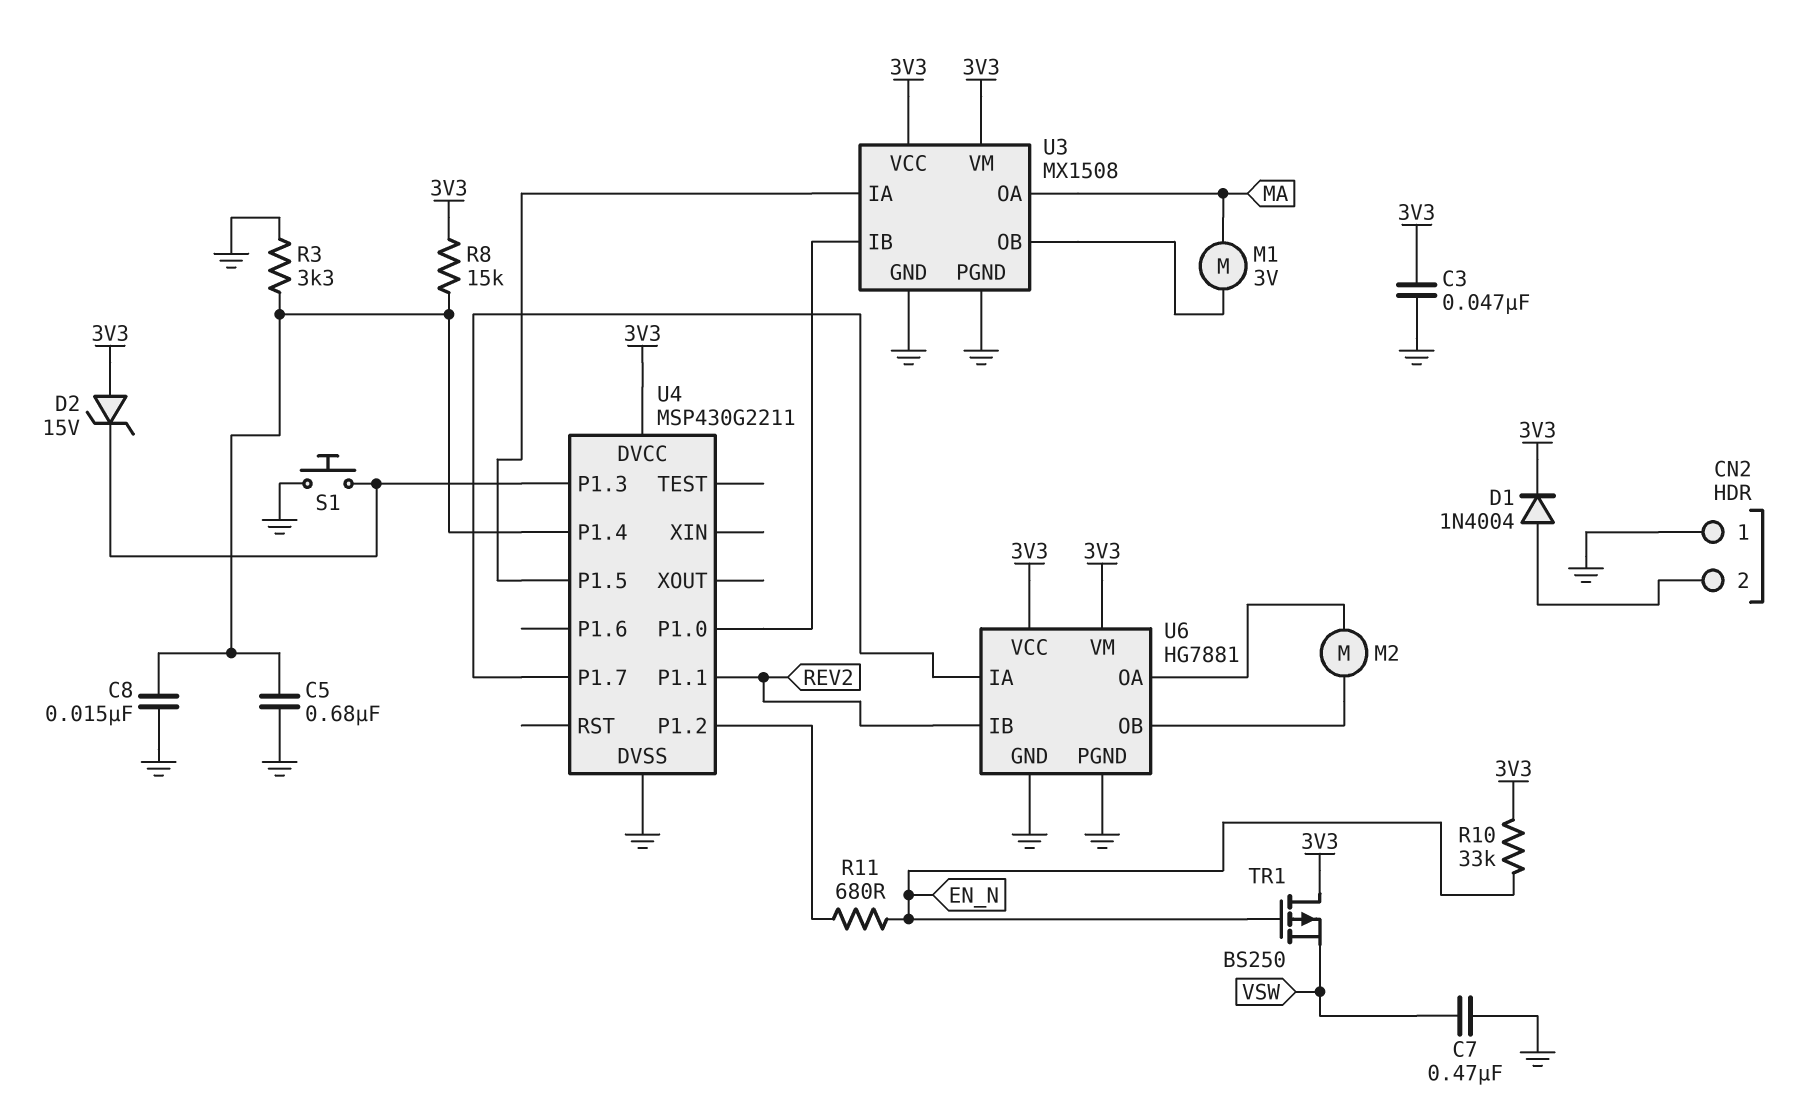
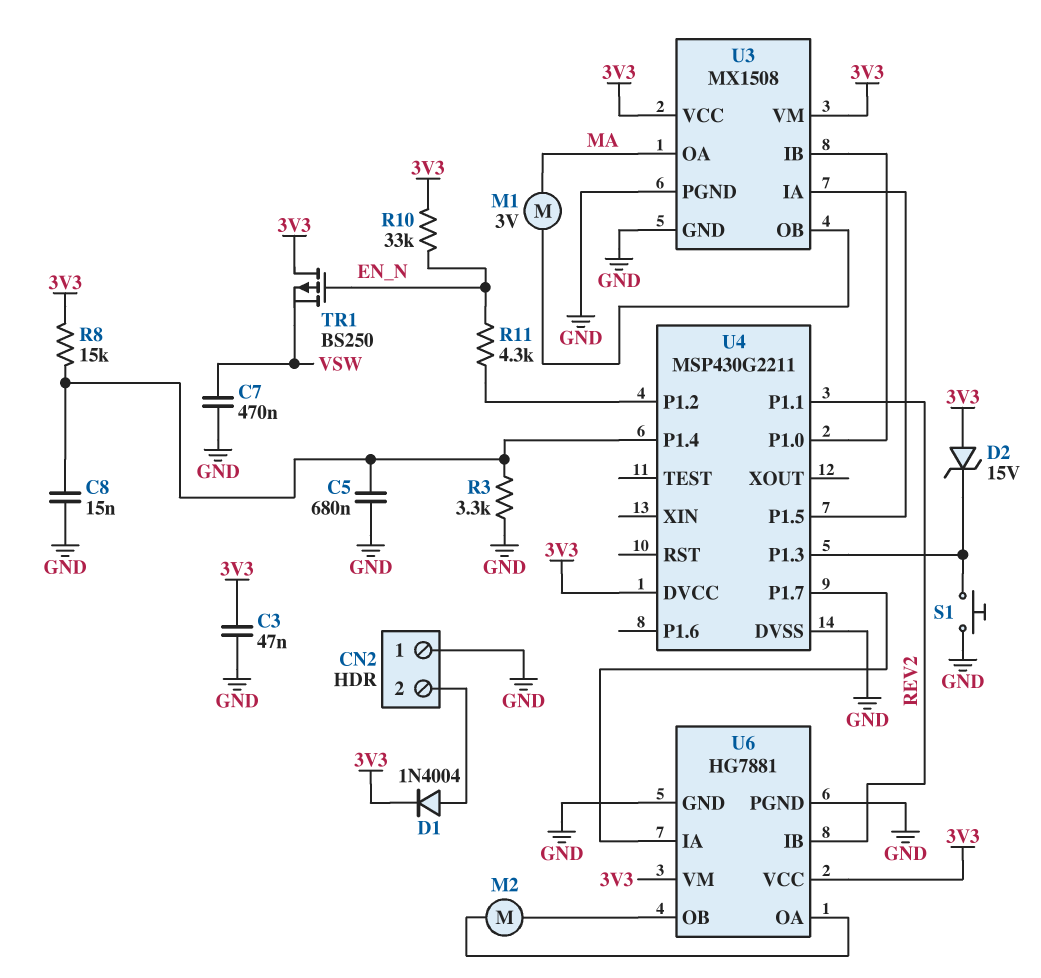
R11: 680 (EN_N, U4/P1.2) -> 4.3k (EN_N, U4/P1.2)

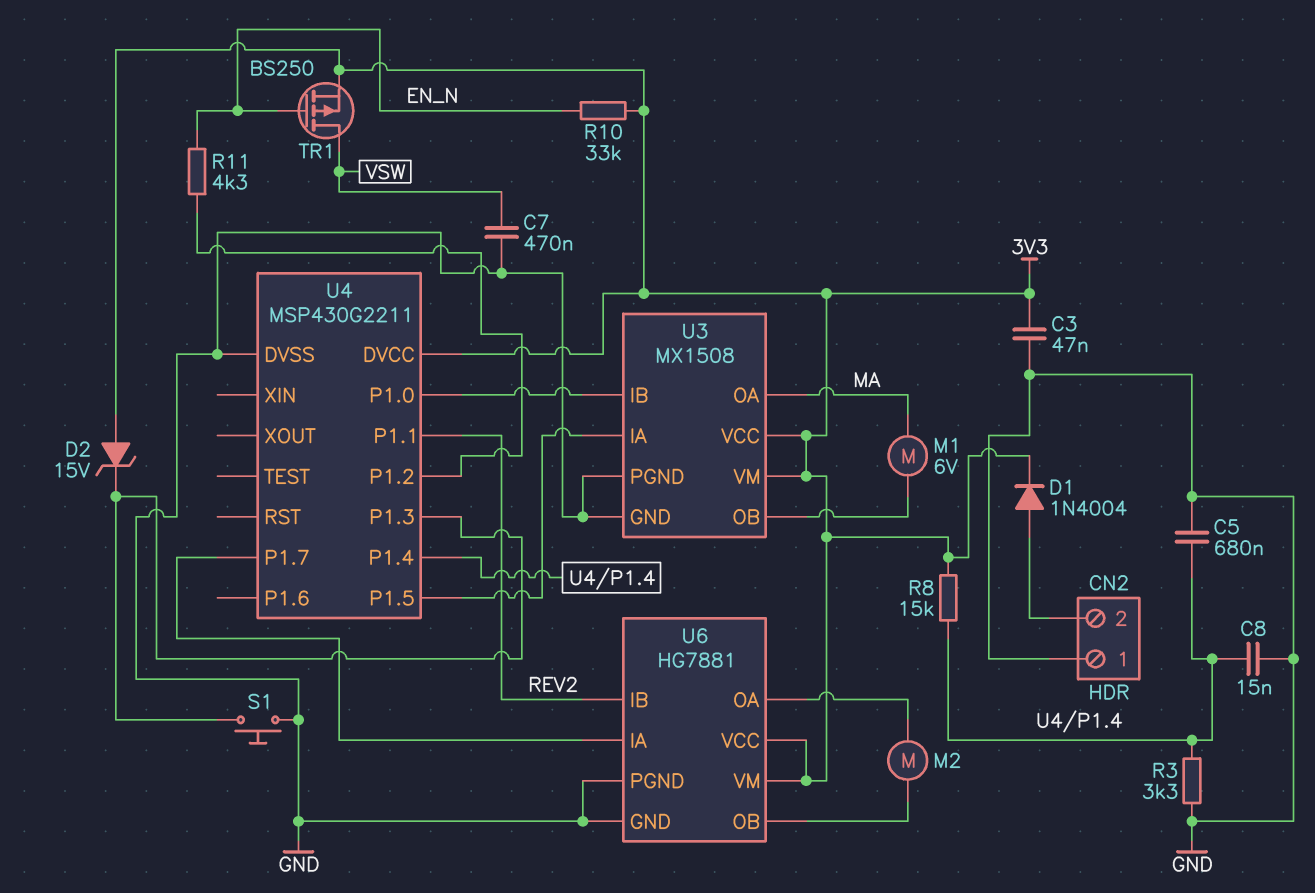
M1: motor 3V (MA, U3/OB) -> motor 6V (MA, U3/OB)
TR1: PMOS BS250 (G EN_N, D 3V3, S VSW) -> PMOS BS250 (G EN_N, D VSW, S 3V3)

